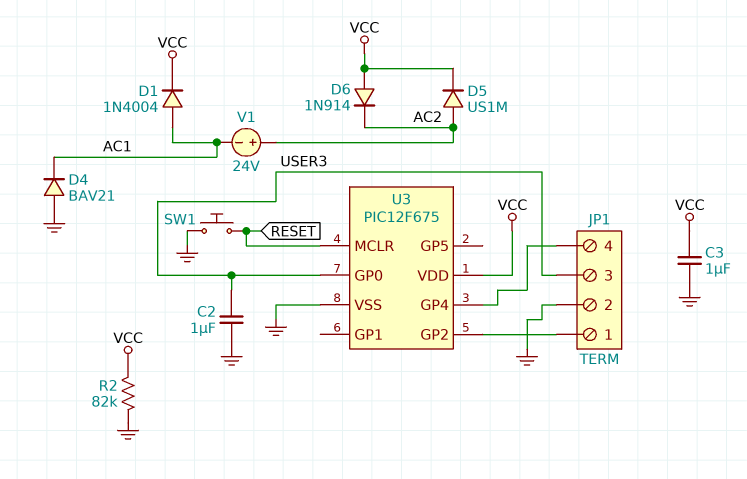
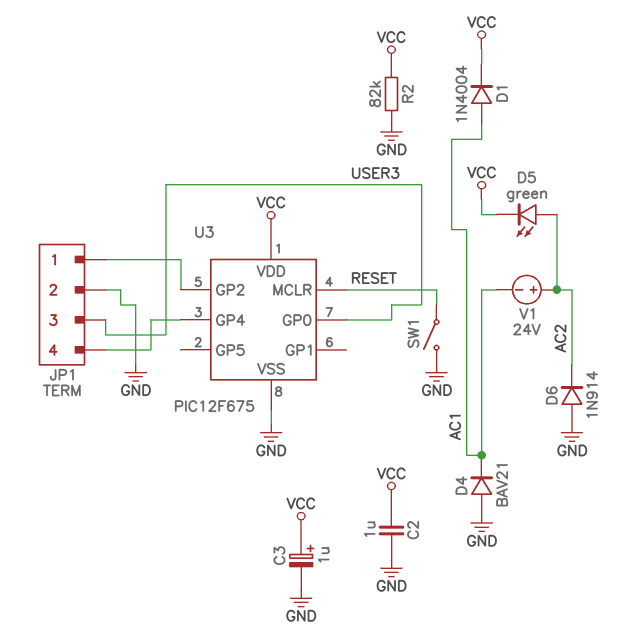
C2: 1uF (GND, USER3) -> 1uF (GND, VCC)
C3: 1uF (GND, VCC) -> 1uF (plus VCC, minus GND)
D5: diode US1M (A AC2, K VCC) -> LED green (A AC2, K VCC)
D6: diode 1N914 (A VCC, K AC2) -> diode 1N914 (A GND, K AC2)
SW1: button (GND, RESET) -> switch (GND, RESET)

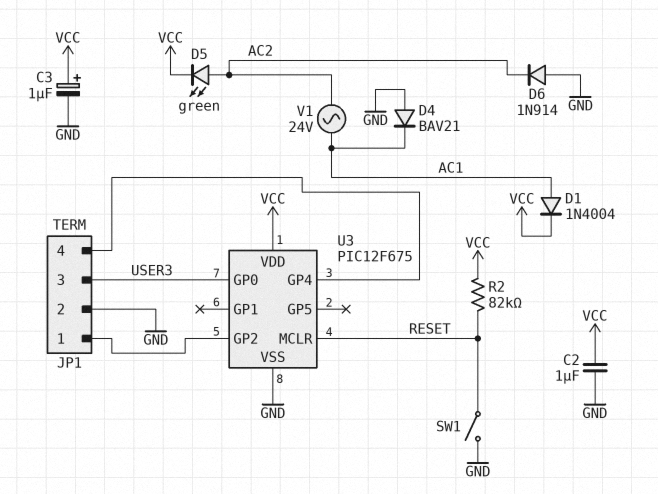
R2: 82k (GND, VCC) -> 82k (RESET, VCC)
V1: 24V (plus AC2, minus AC1) -> AC 24V (AC1, AC2)

